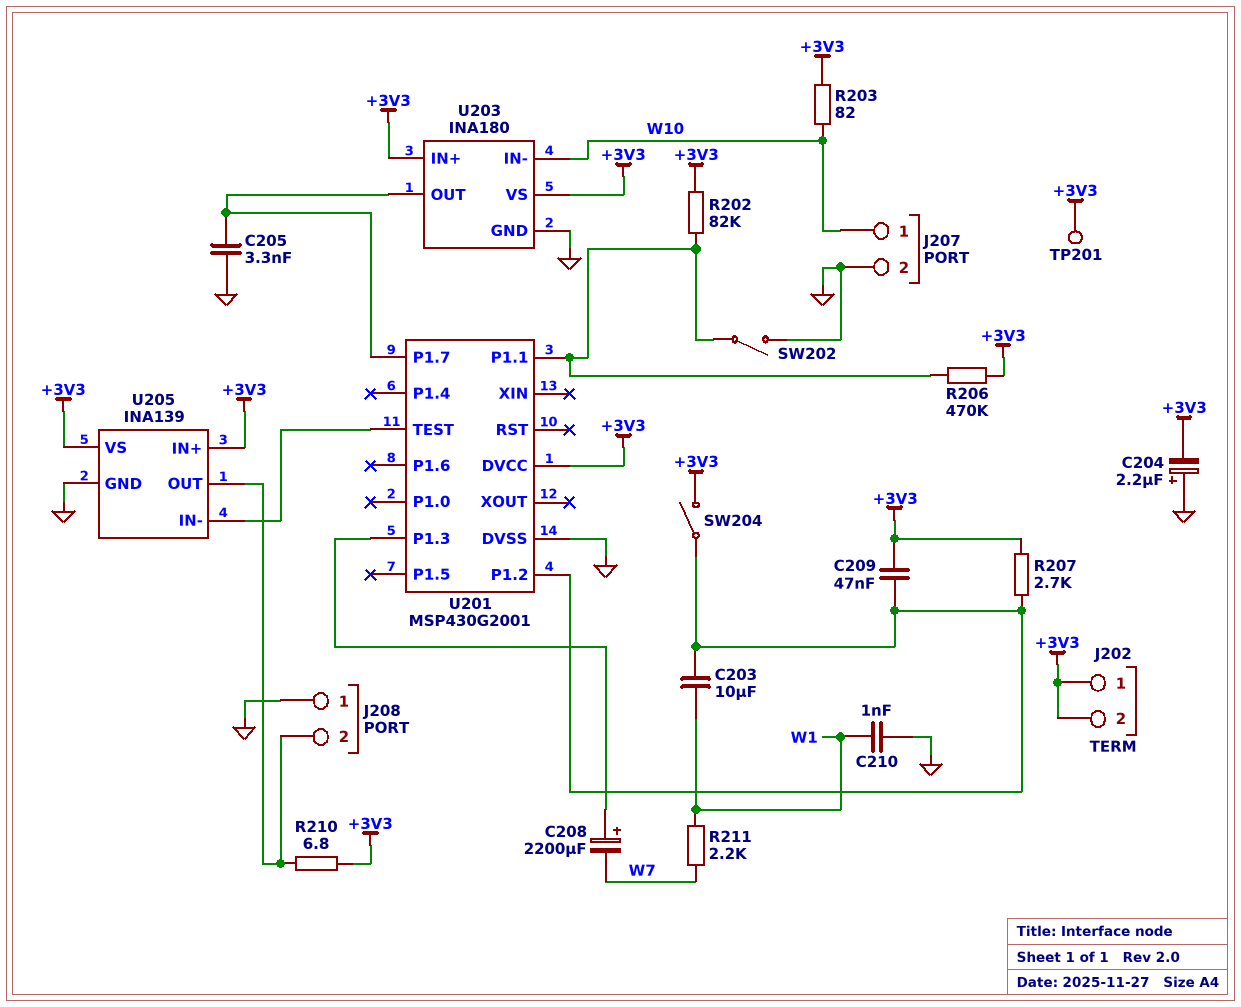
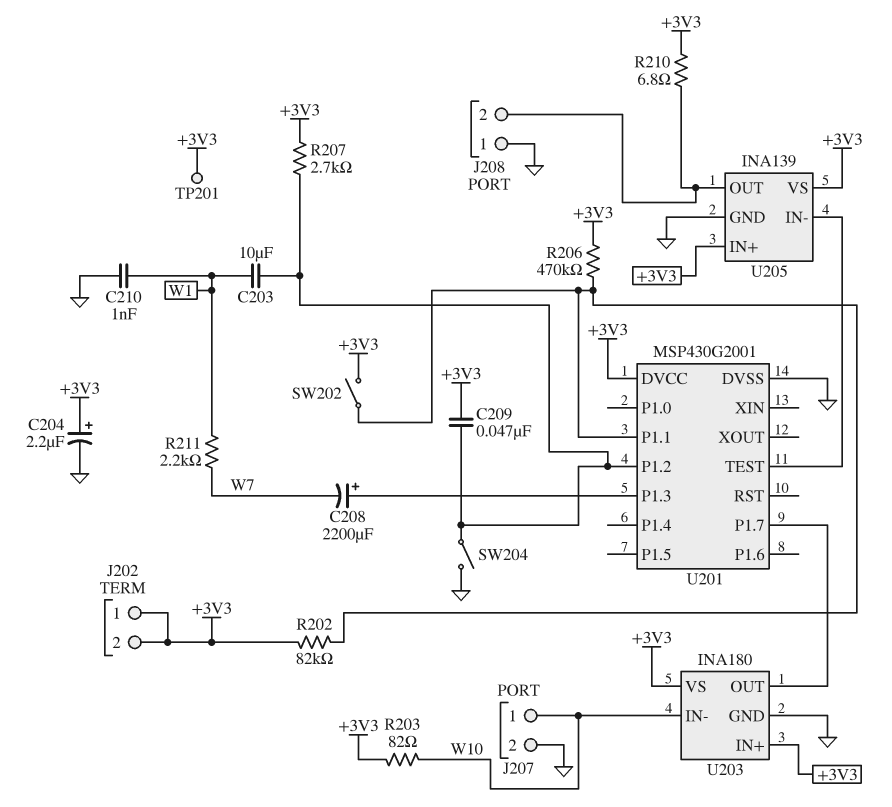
C204: 2.2uF (plus GND, minus +3V3) -> 2.2uF (plus +3V3, minus GND)
C205: 3.3nF (GND, U201/P1.7) -> none
SW202: switch (GND, U201/P1.1) -> switch (+3V3, U201/P1.1)
SW204: switch (+3V3, U201/P1.2) -> switch (GND, U201/P1.2)

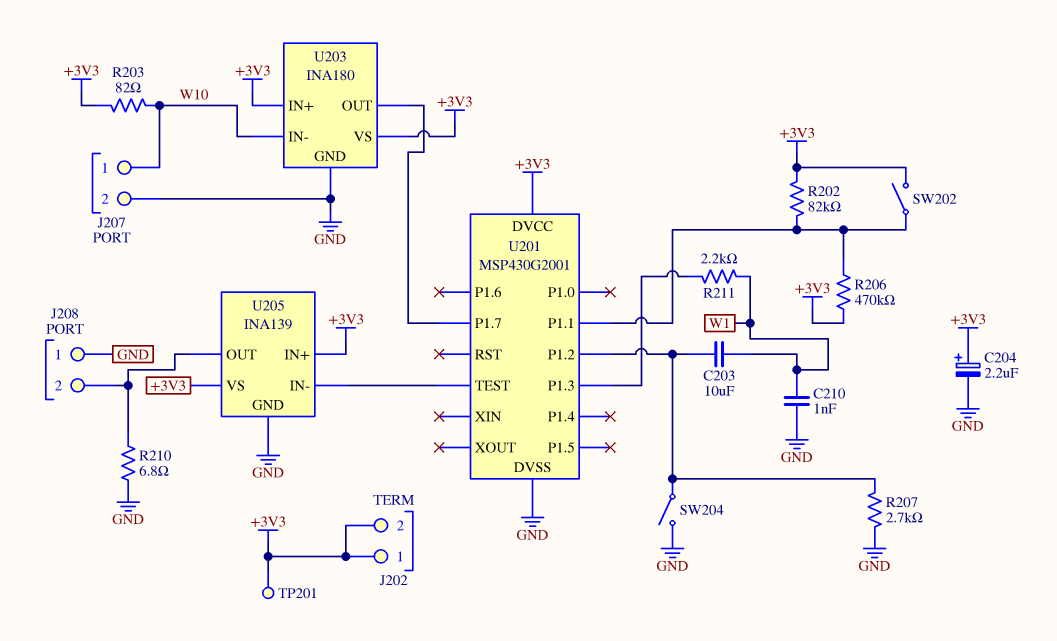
C208: 2200uF (plus U201/P1.3, minus W7) -> none
C209: 47nF (+3V3, U201/P1.2) -> none
R207: 2.7k (+3V3, U201/P1.2) -> 2.7k (GND, U201/P1.2)
R210: 6.8 (+3V3, J208/2) -> 6.8 (GND, J208/2)
R211: 2.2k (W1, W7) -> 2.2k (U201/P1.3, W1)

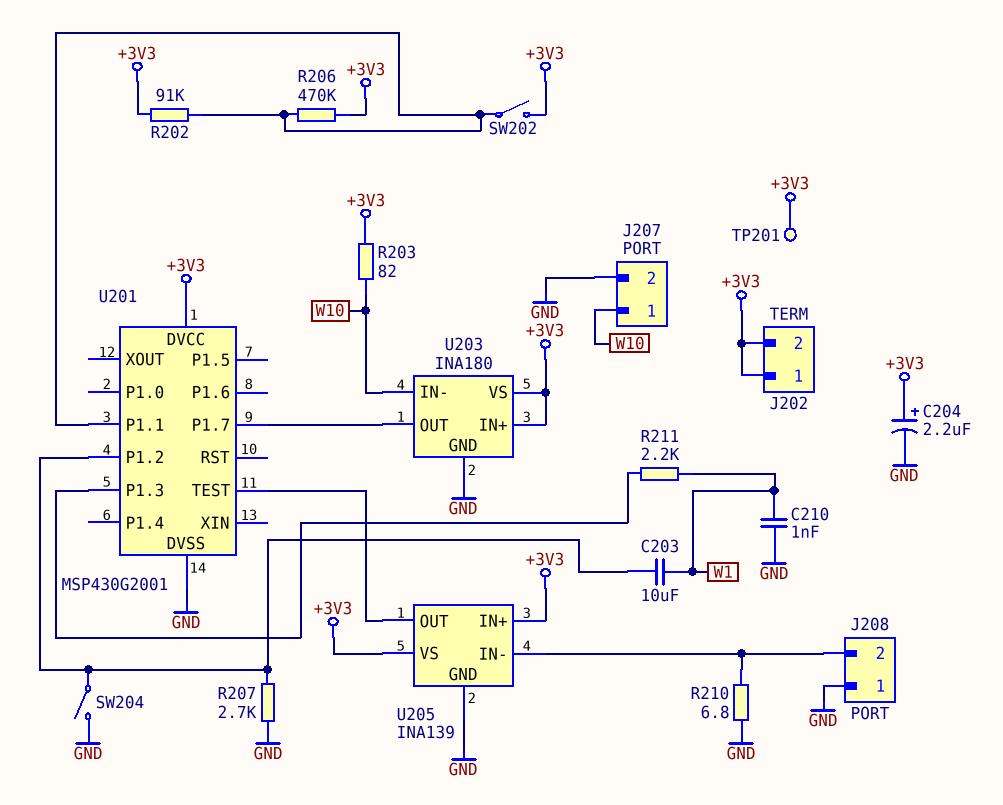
R202: 82k (+3V3, U201/P1.1) -> 91k (+3V3, U201/P1.1)
U205 pin IN-: U201/TEST -> J208/2
U205 pin OUT: J208/2 -> U201/TEST

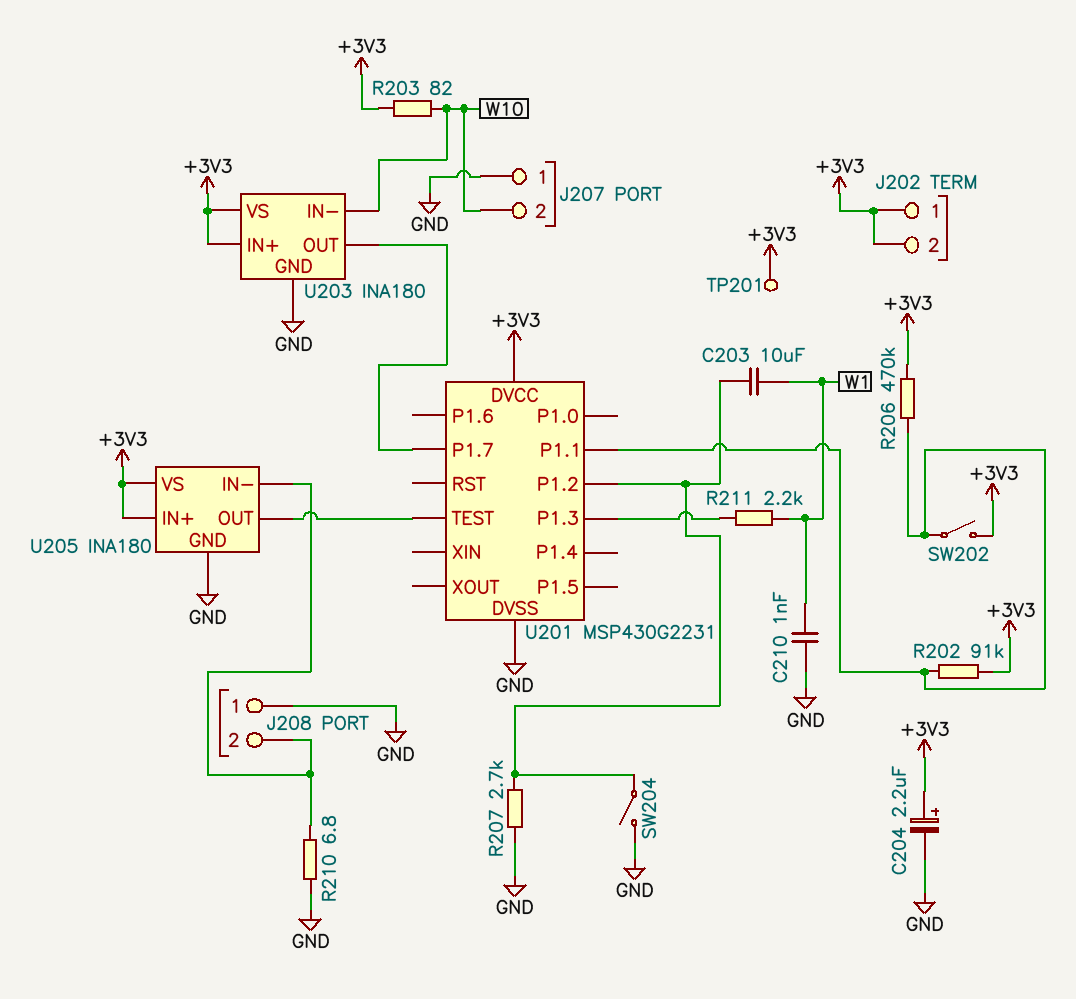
J207 pin 1: W10 -> GND
J207 pin 2: GND -> W10
U201: MSP430G2001 -> MSP430G2231
U205: INA139 -> INA180

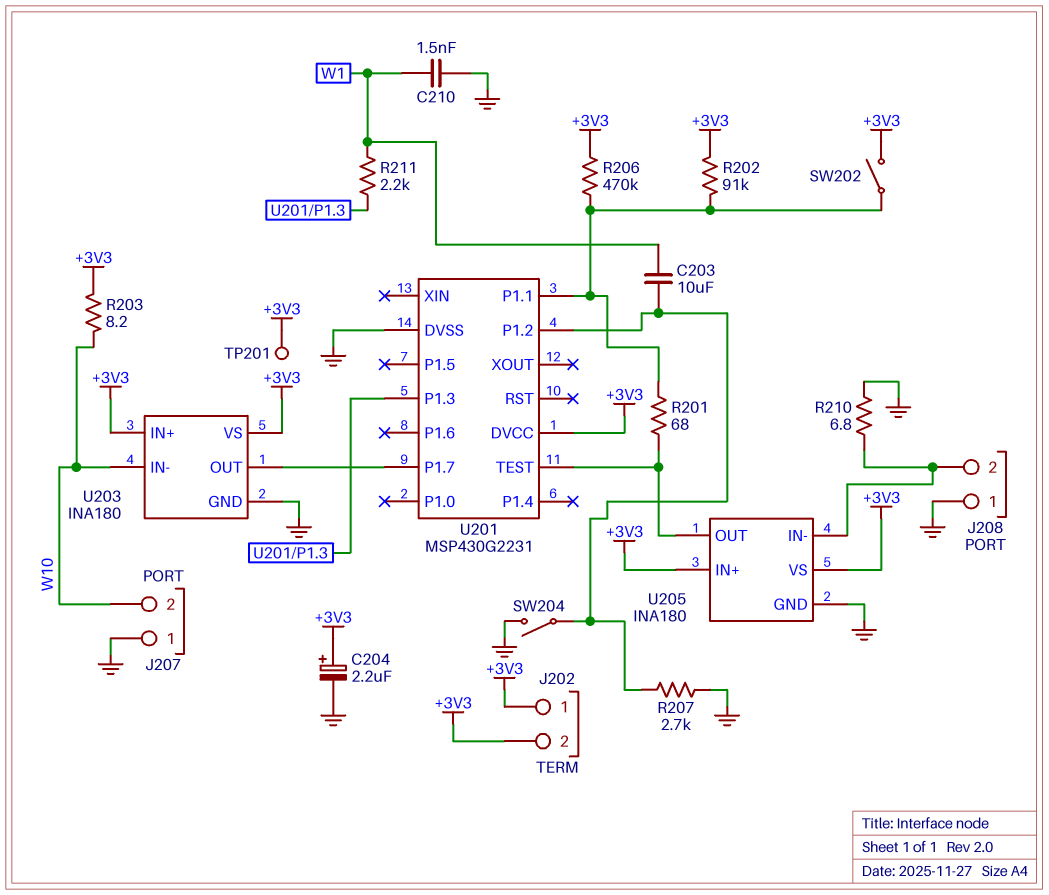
C210: 1nF (GND, W1) -> 1.5nF (GND, W1)
R201: none -> 68 (U201/P1.1, U201/TEST)
R203: 82 (+3V3, W10) -> 8.2 (+3V3, W10)

